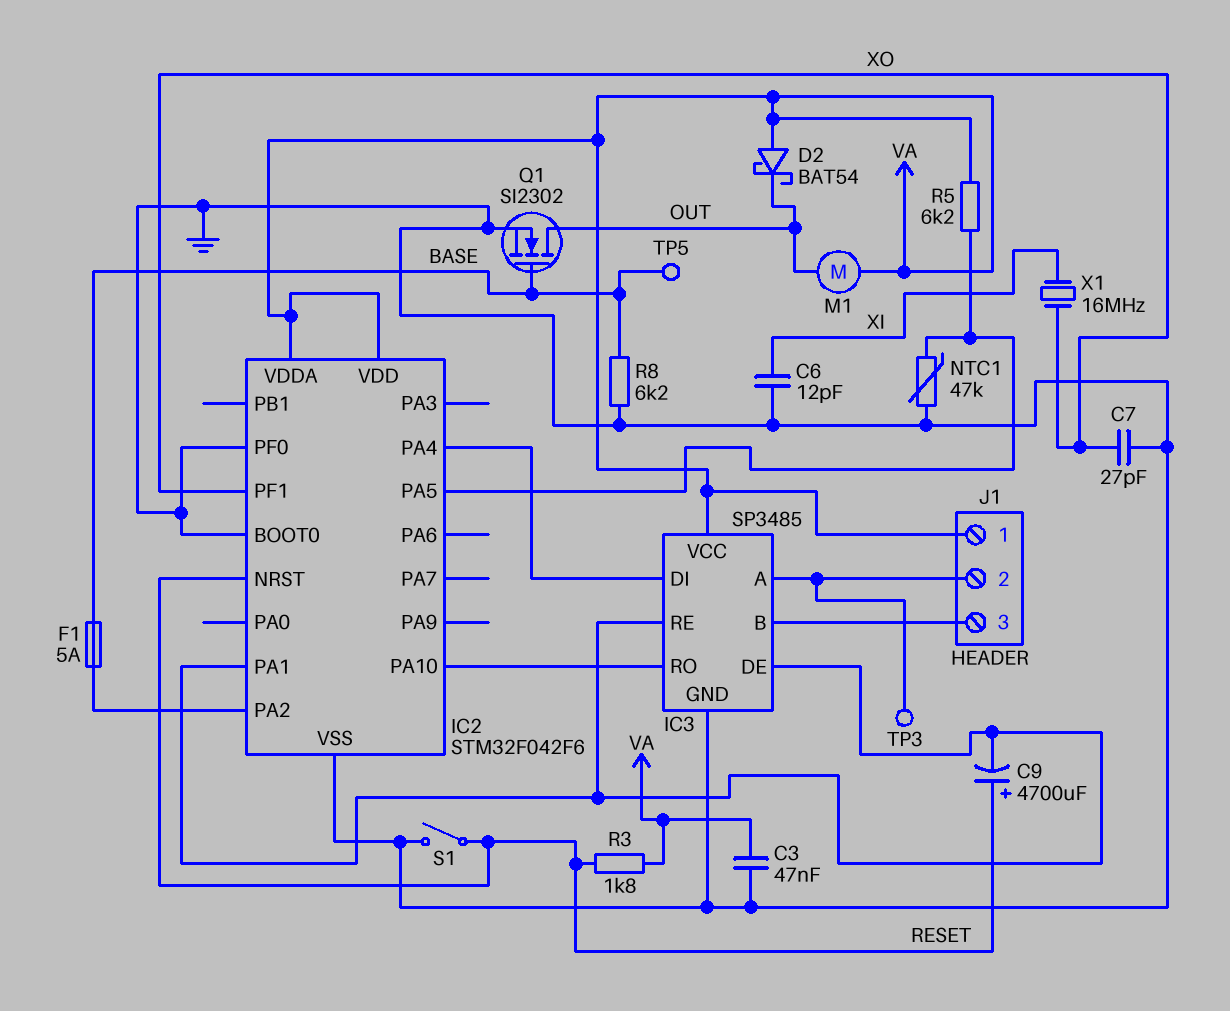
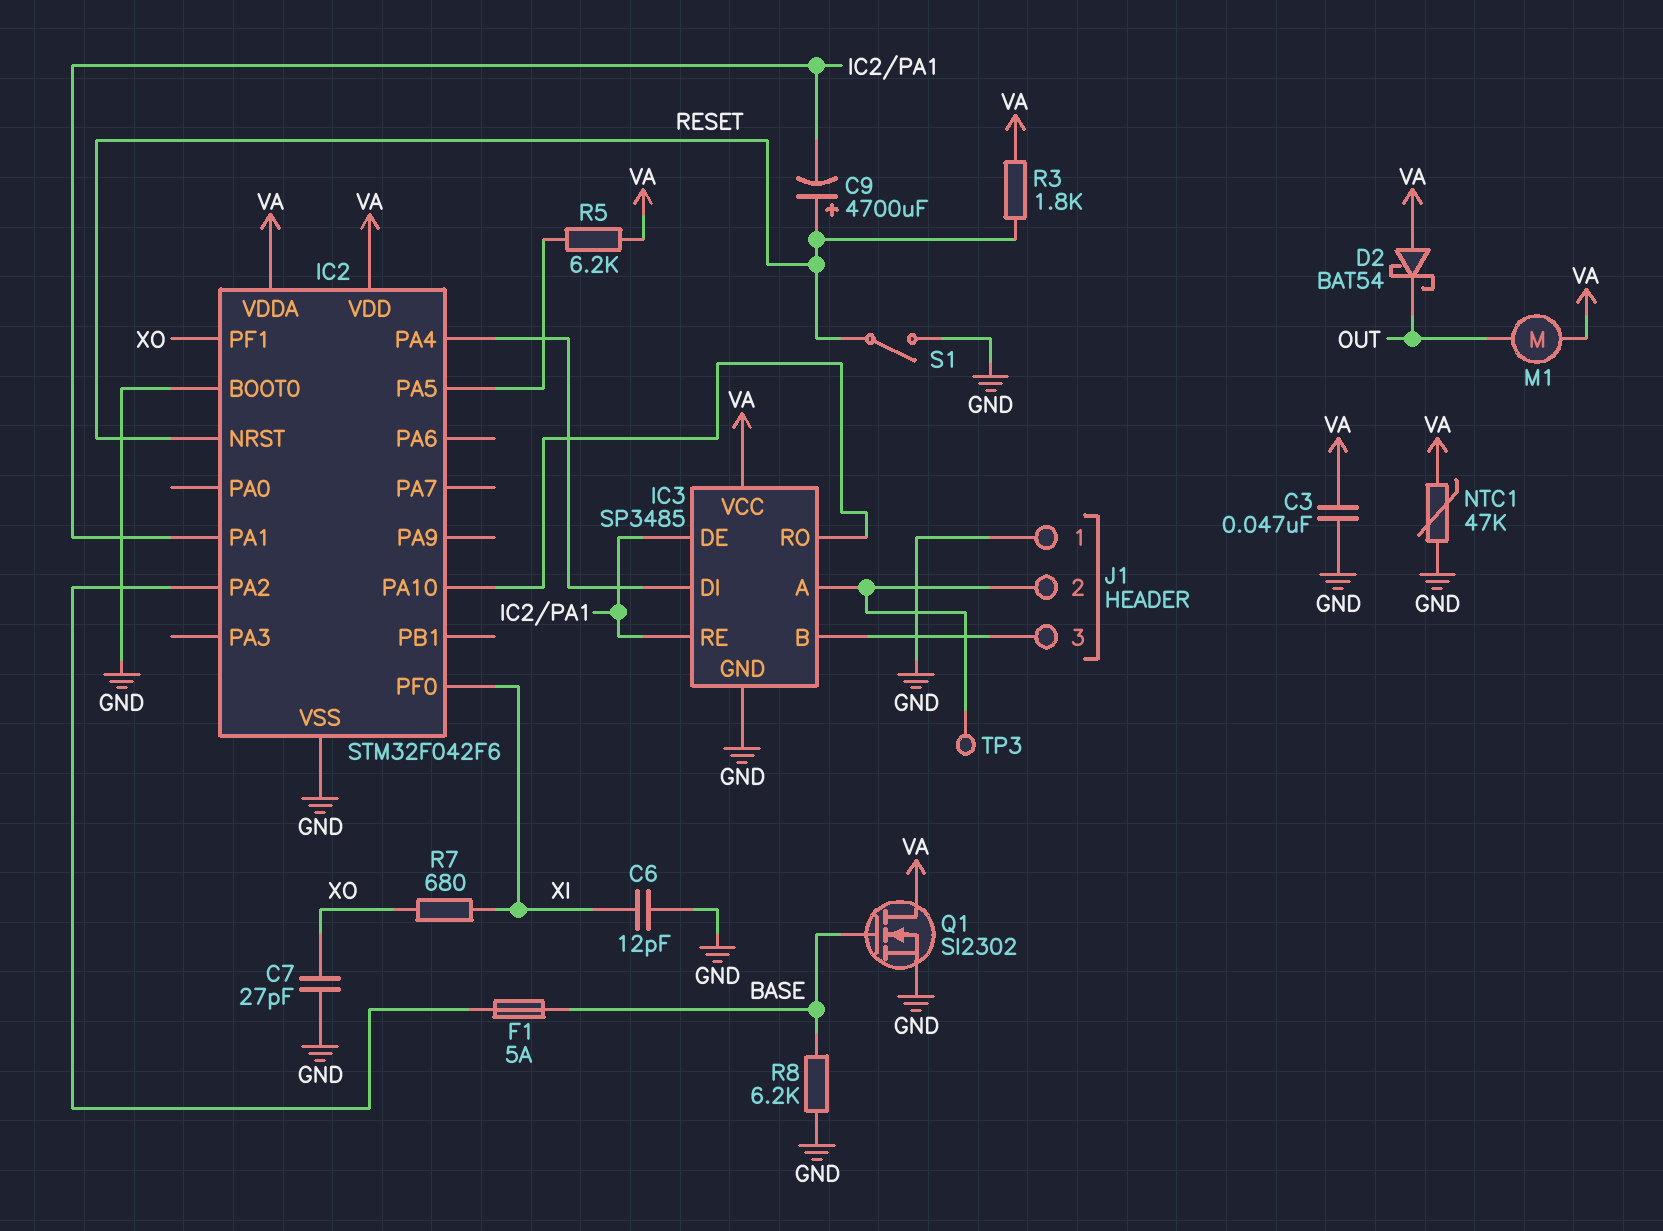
IC2 pin PF0: GND -> XI
J1 pin 1: VA -> GND
NTC1: 47k (GND, IC2/PA5) -> 47k (GND, VA)
Q1: NMOS SI2302 (G BASE, D OUT, S GND) -> NMOS SI2302 (G BASE, D VA, S GND)
R7: none -> 680 (XI, XO)
TP5: test point (BASE) -> none
X1: 16MHz (XI, XO) -> none

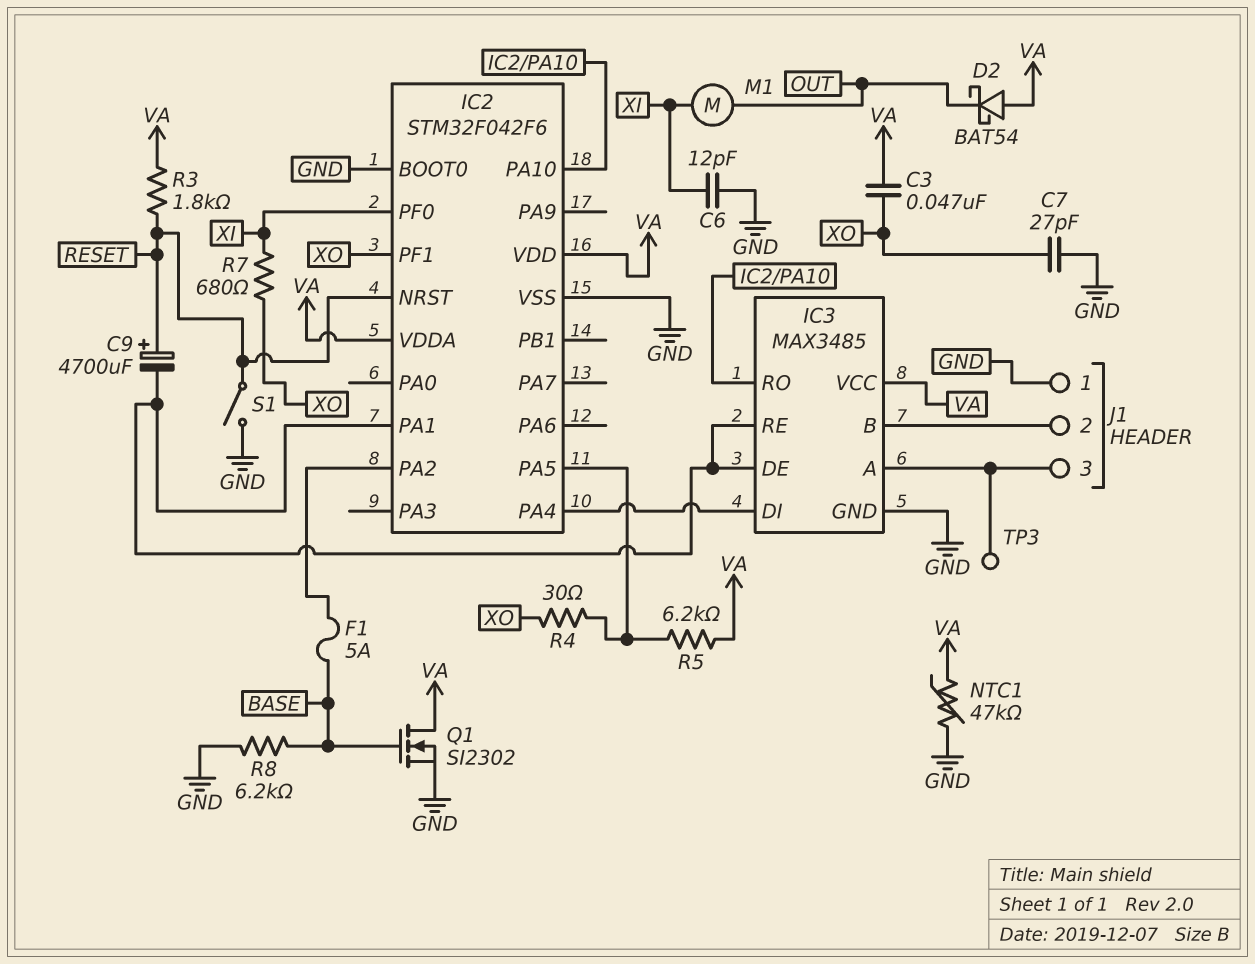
C3: 47nF (GND, VA) -> 47nF (VA, XO)
IC3: SP3485 -> MAX3485
J1 pin 2: IC3/A -> IC3/B
J1 pin 3: IC3/B -> IC3/A
M1: motor (OUT, VA) -> motor (OUT, XI)
R4: none -> 30 (IC2/PA5, XO)

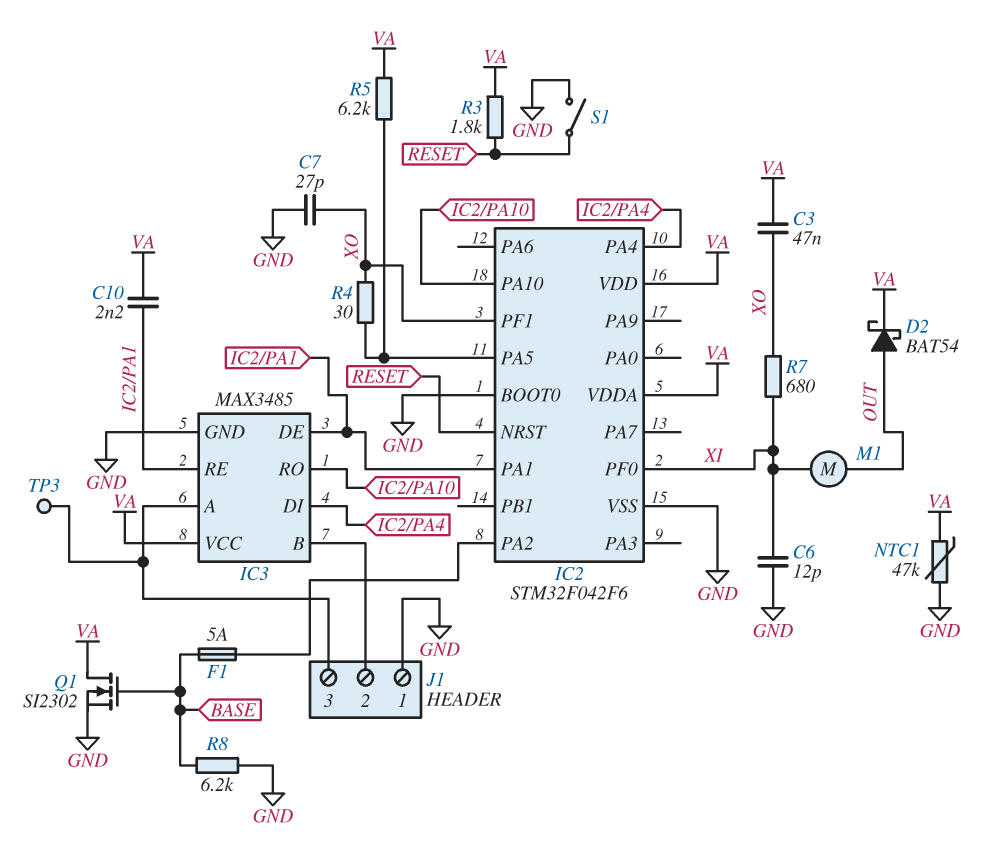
C9: 4700uF (plus RESET, minus IC2/PA1) -> none
C10: none -> 2.2nF (IC2/PA1, VA)
D2: schottky BAT54 (A VA, K OUT) -> schottky BAT54 (A OUT, K VA)

